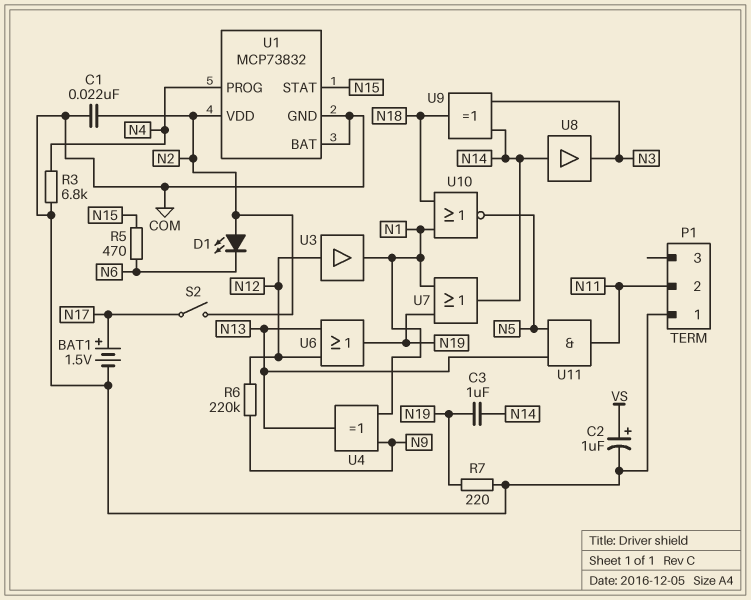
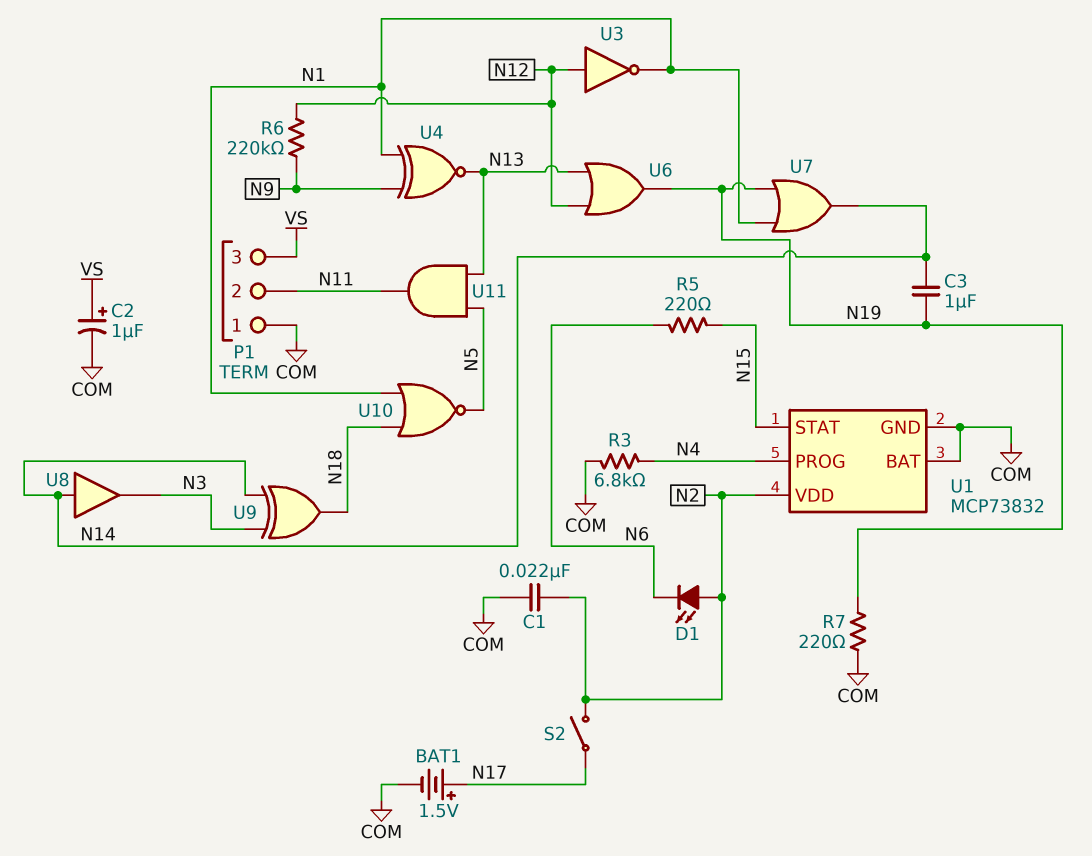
P1 pin 3: none -> VS
R5: 470 (N6, N15) -> 220 (N6, N15)
U3: buffer (in N12, out N1) -> NOT (in N12, out N1)
U4: XOR (in N1, in N9, out N13) -> XNOR (in N1, in N9, out N13)

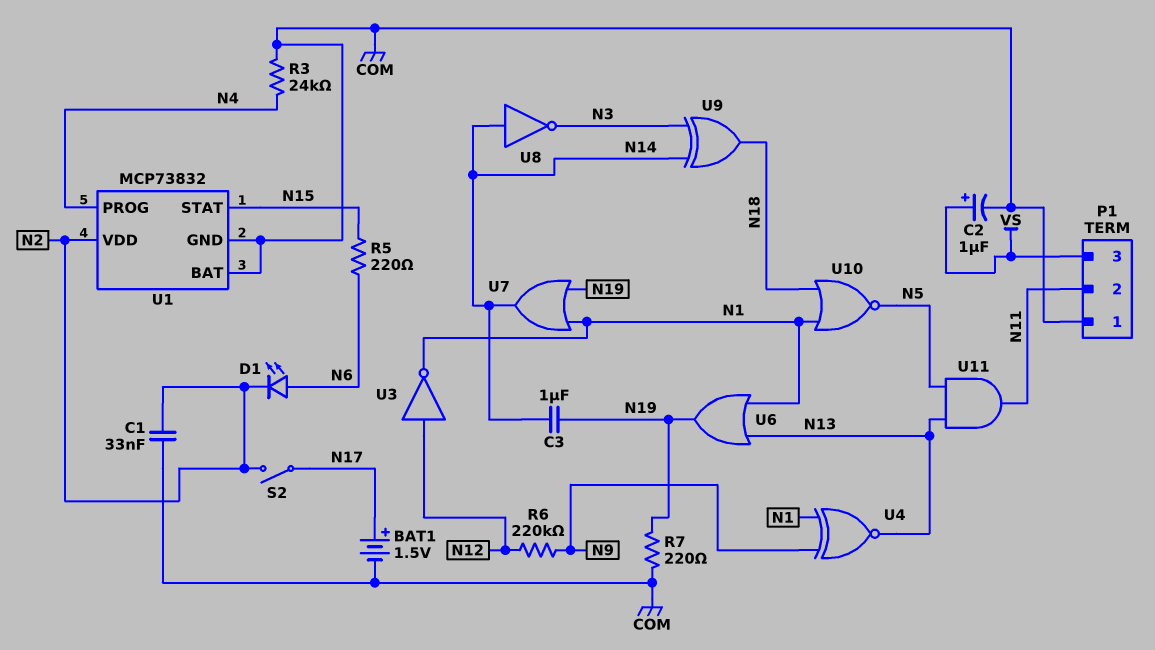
C1: 22nF (COM, N2) -> 33nF (COM, N2)
D1: LED (A N2, K N6) -> LED (A N6, K N2)
R3: 6.8k (COM, N4) -> 24k (COM, N4)
U6: OR (in N12, in N13, out N19) -> OR (in N1, in N13, out N19)
U8: buffer (in N14, out N3) -> NOT (in N14, out N3)

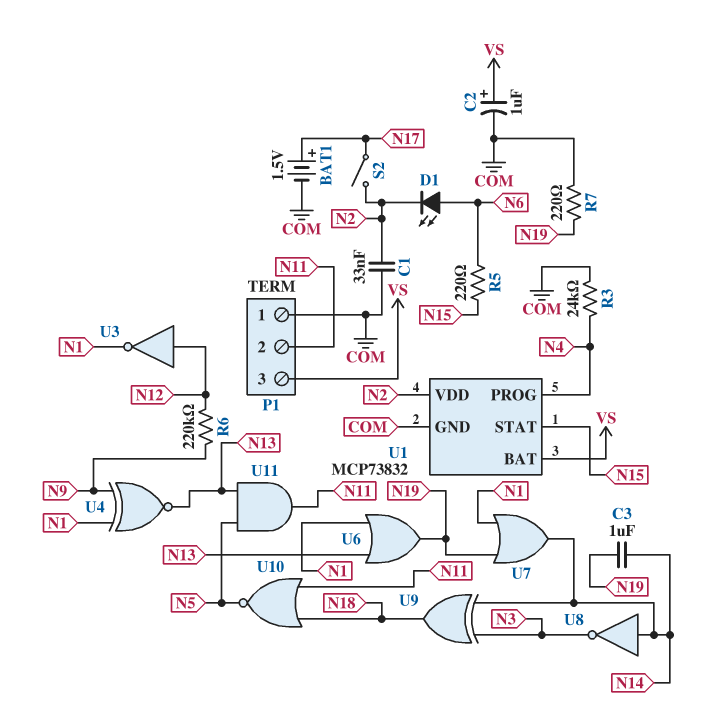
U1 pin BAT: COM -> VS
U10: NOR (in N1, in N18, out N5) -> NOR (in N11, in N18, out N5)

